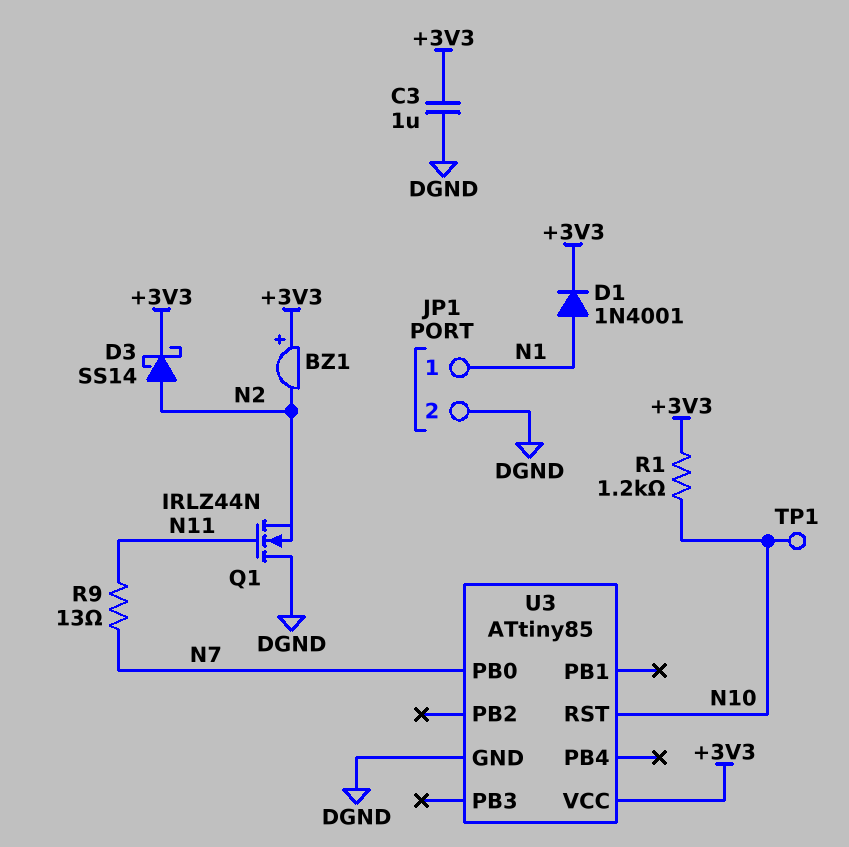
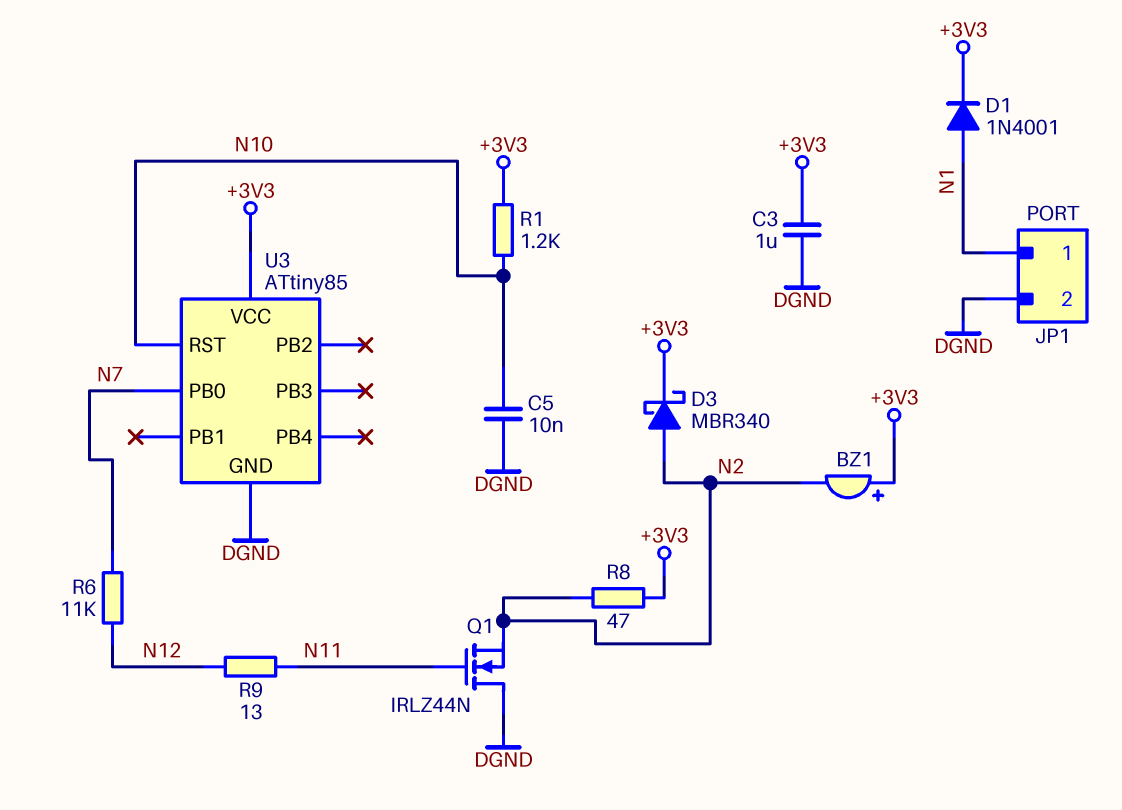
C5: none -> 10nF (DGND, N10)
D3: schottky SS14 (A N2, K +3V3) -> schottky MBR340 (A N2, K +3V3)
R6: none -> 11k (N7, N12)
R8: none -> 47 (+3V3, N2)
R9: 13 (N7, N11) -> 13 (N11, N12)
TP1: test point (N10) -> none

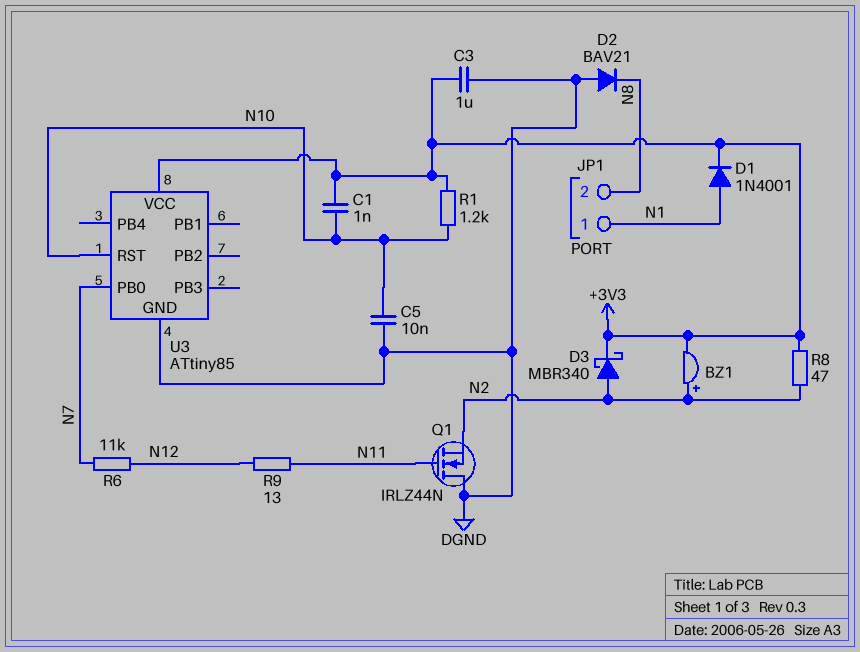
BZ1: buzzer (plus +3V3, minus N2) -> buzzer (plus N2, minus +3V3)
C1: none -> 1nF (+3V3, N10)
D2: none -> diode BAV21 (A DGND, K N8)
JP1 pin 2: DGND -> N8

